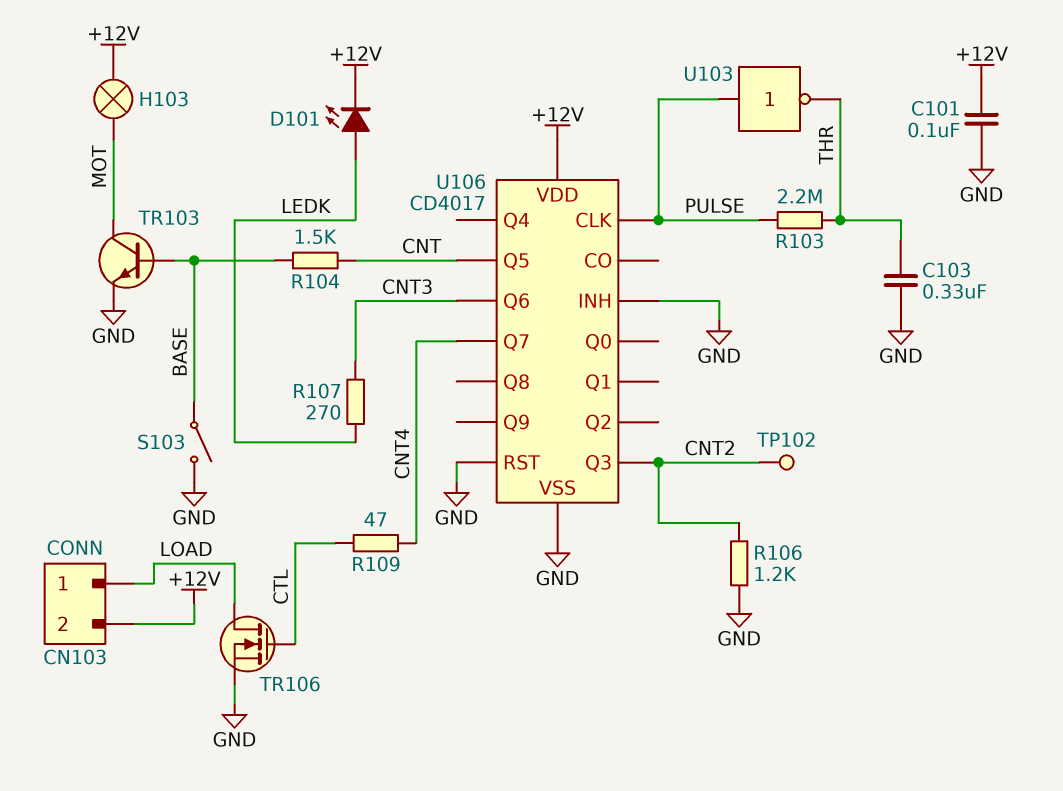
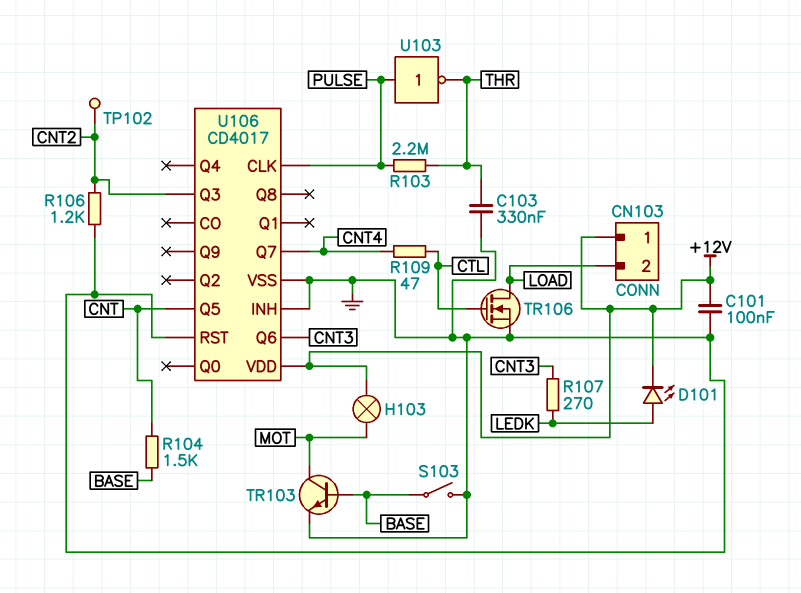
CN103 pin 1: LOAD -> +12V
CN103 pin 2: +12V -> LOAD

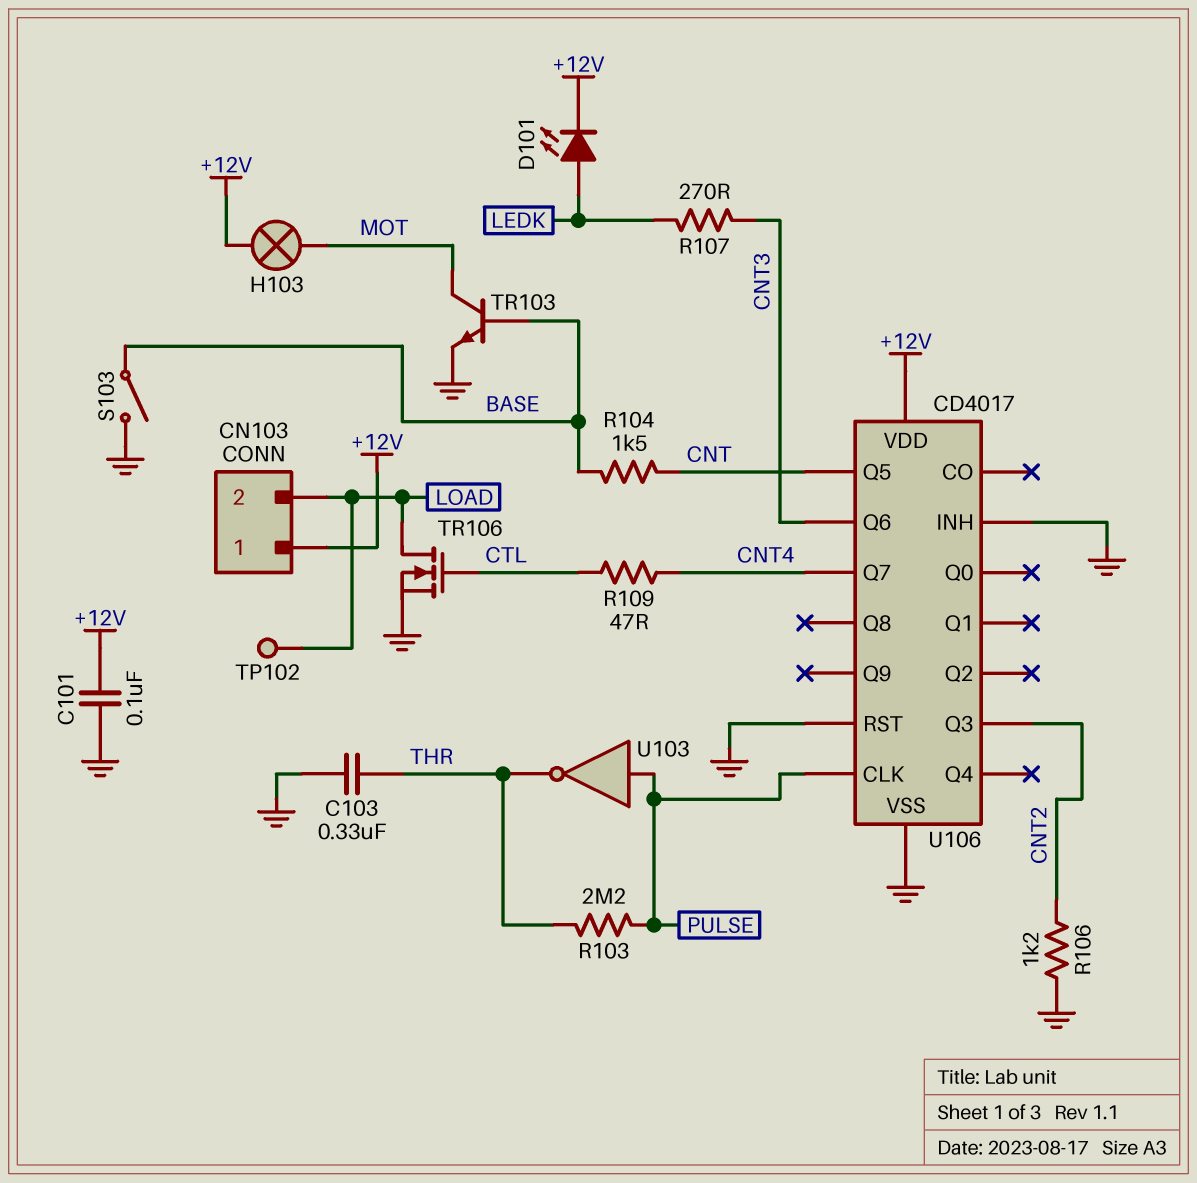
TP102: test point (CNT2) -> test point (LOAD)

